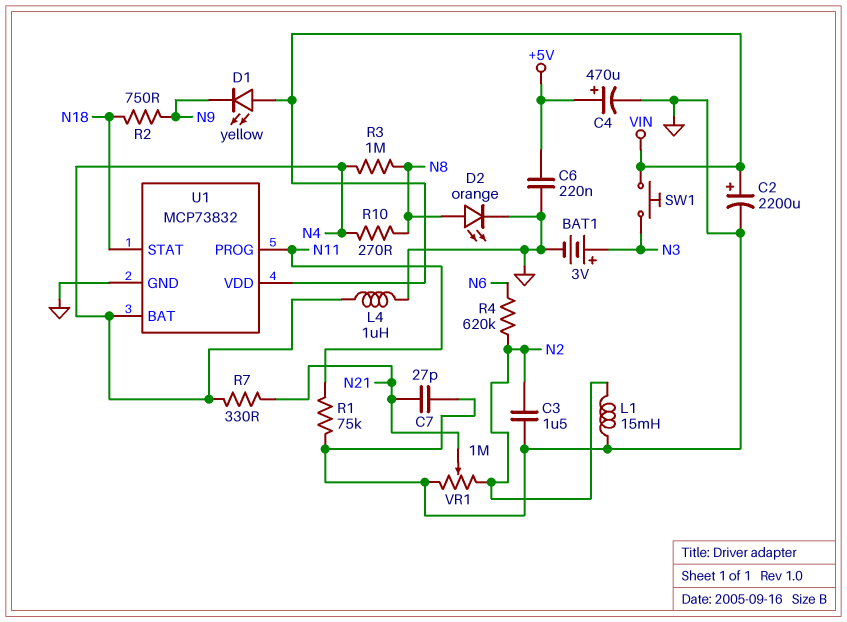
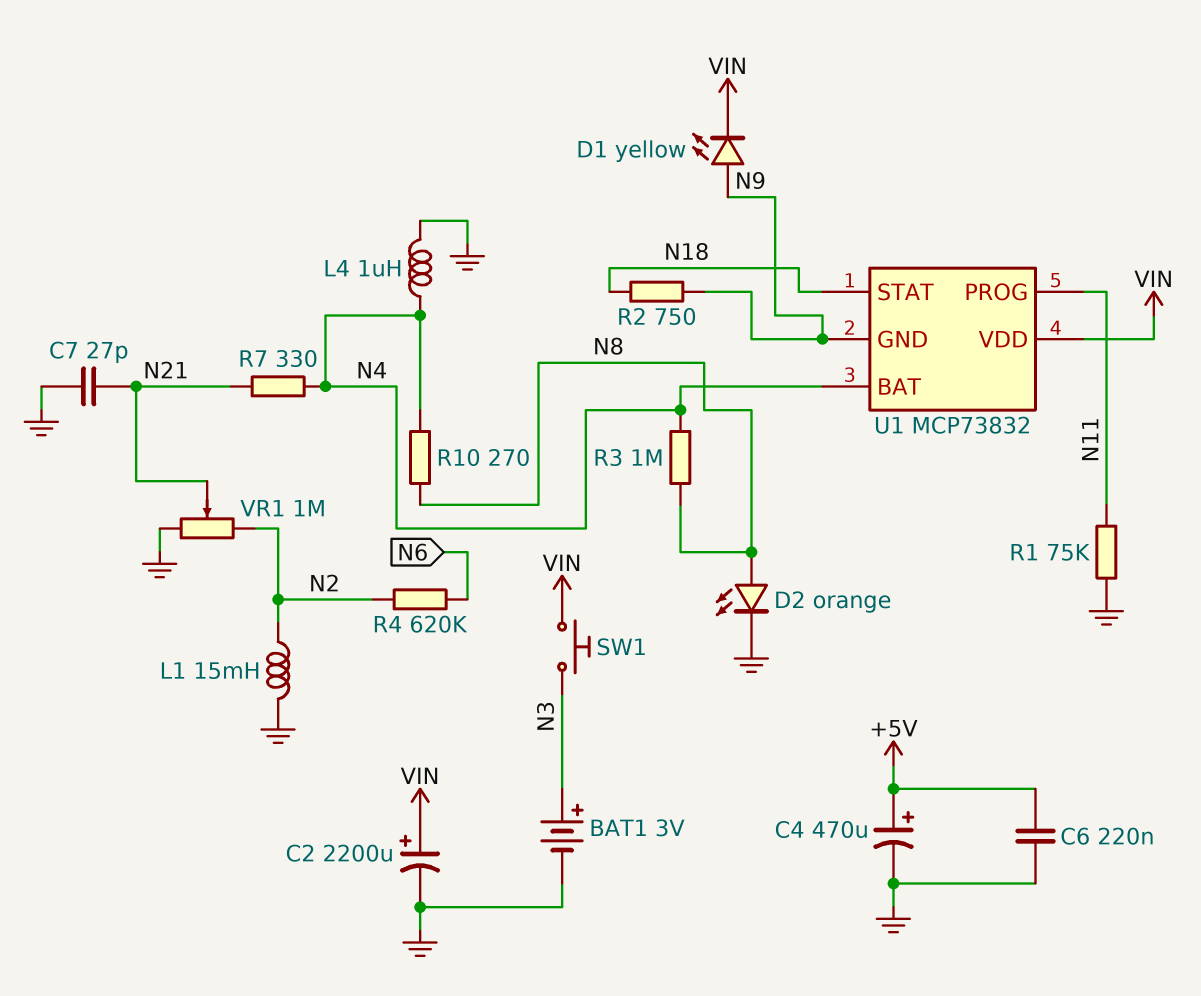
C3: 1.5uF (GND, N2) -> none
D1: LED yellow (A VIN, K N9) -> LED yellow (A N9, K VIN)
U1 pin GND: GND -> N9

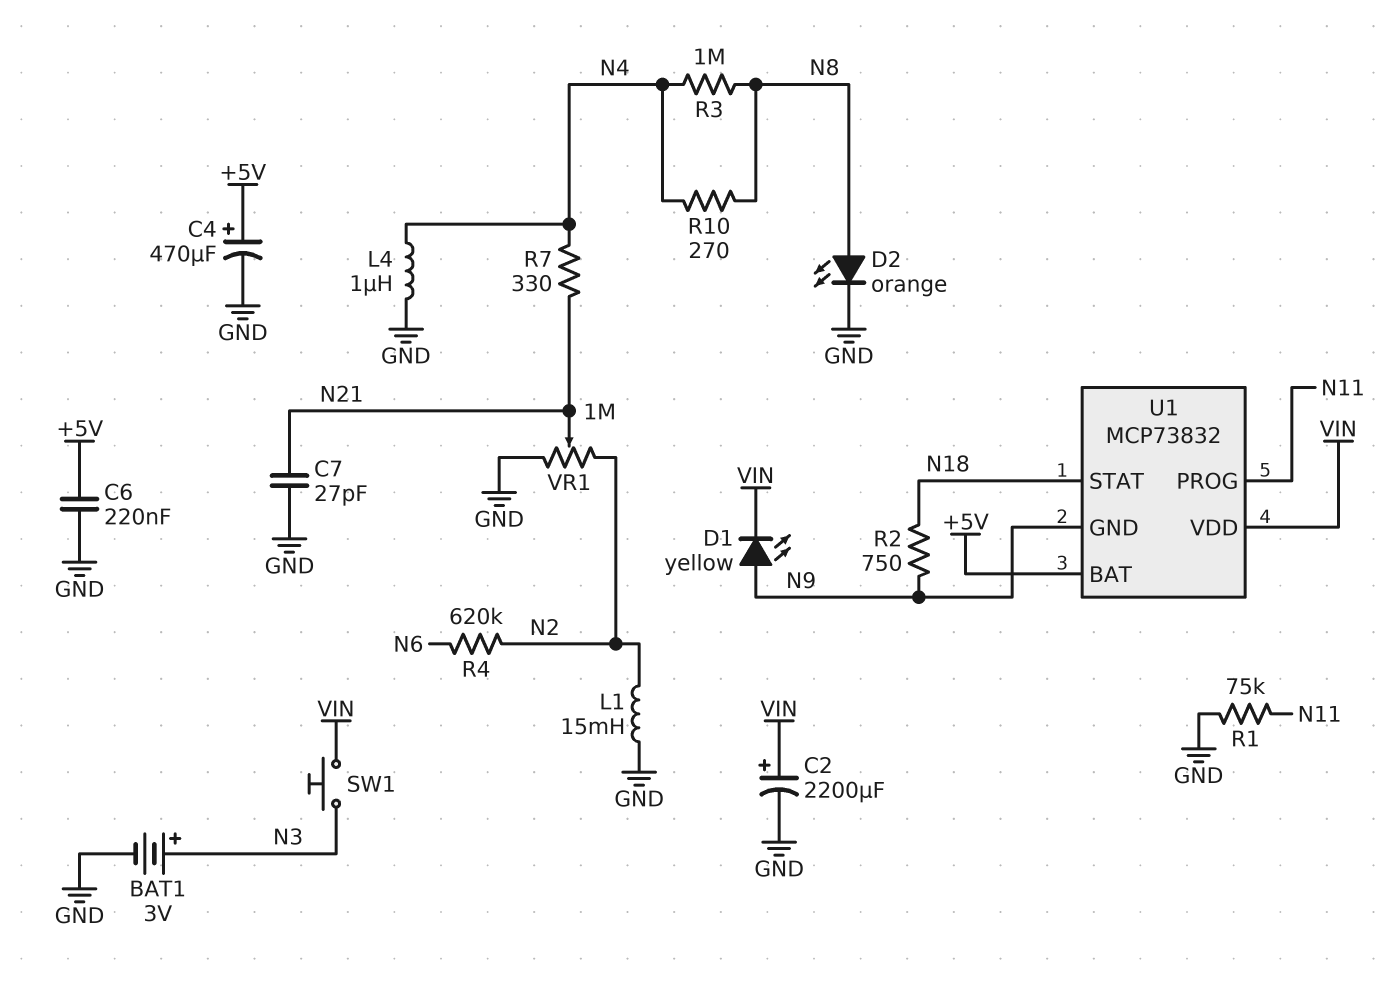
U1 pin BAT: N4 -> +5V

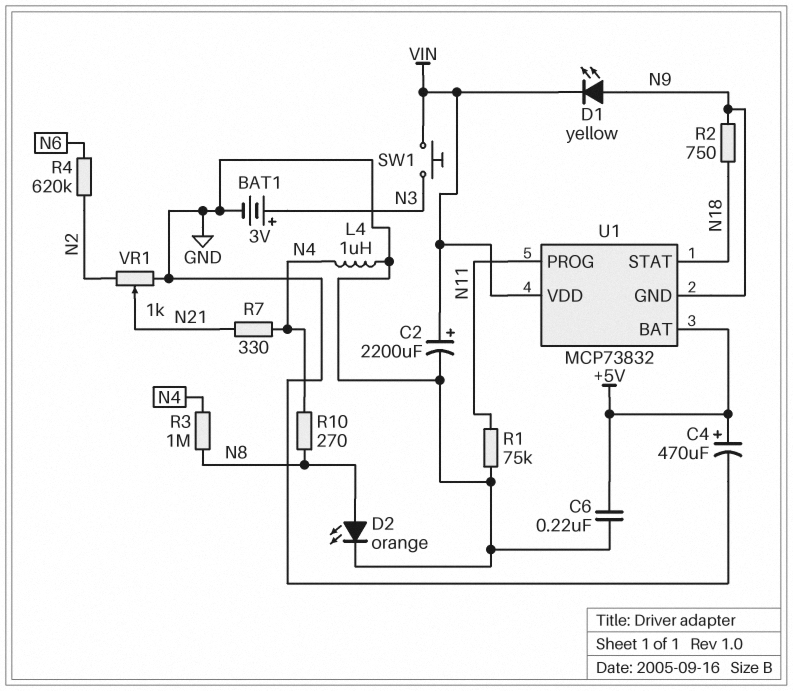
C7: 27pF (GND, N21) -> none
L1: 15mH (GND, N2) -> none
VR1: 1M (GND, N2, wiper N21) -> 1k (GND, N2, wiper N21)

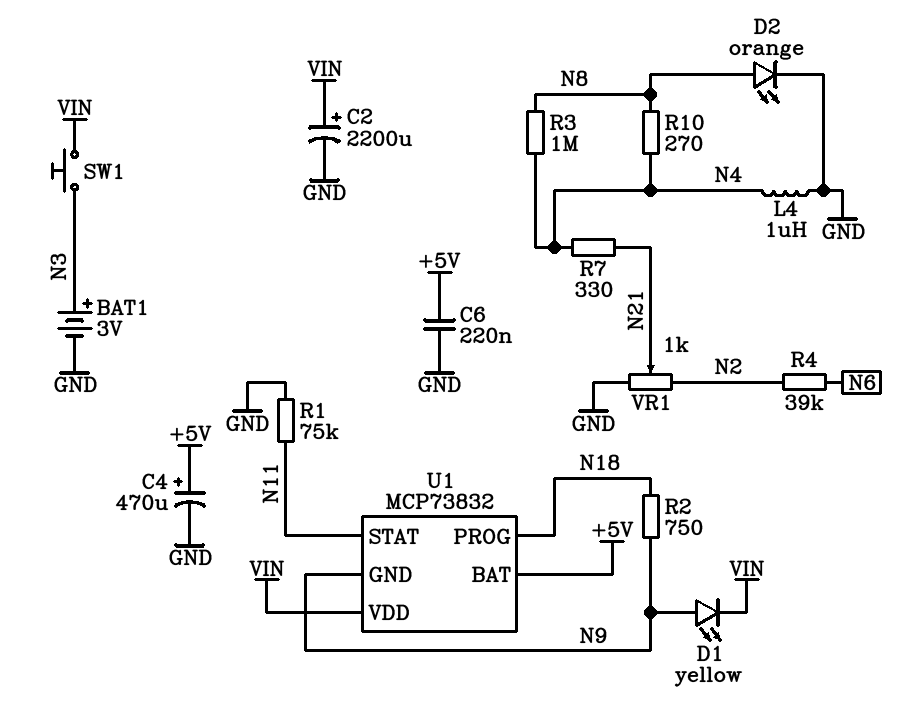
R4: 620k (N2, N6) -> 39k (N2, N6)
U1 pin PROG: N11 -> N18
U1 pin STAT: N18 -> N11

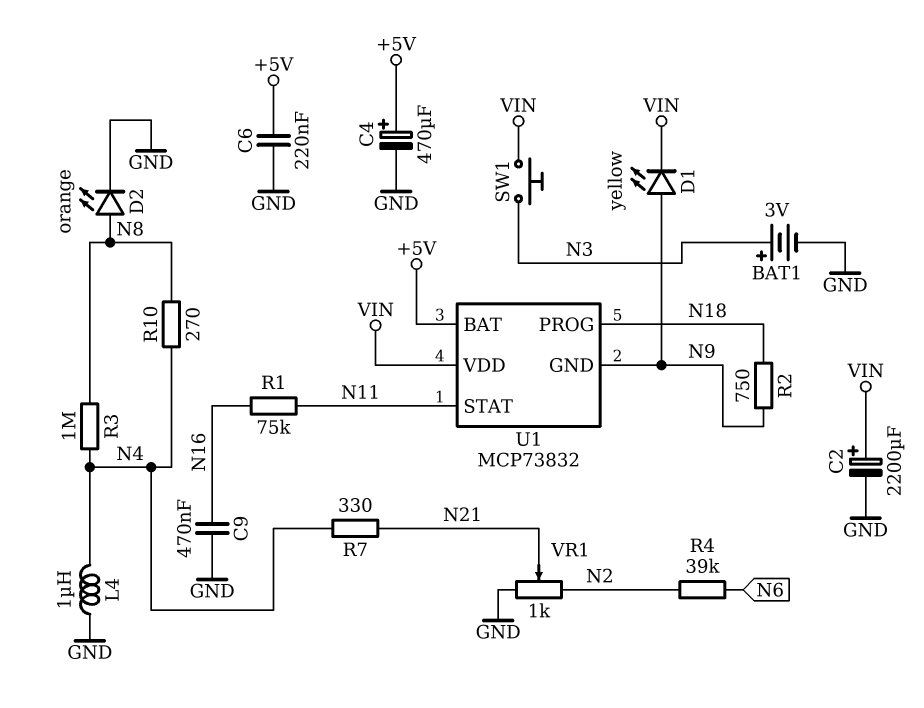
C9: none -> 470nF (GND, N16)
R1: 75k (GND, N11) -> 75k (N11, N16)

